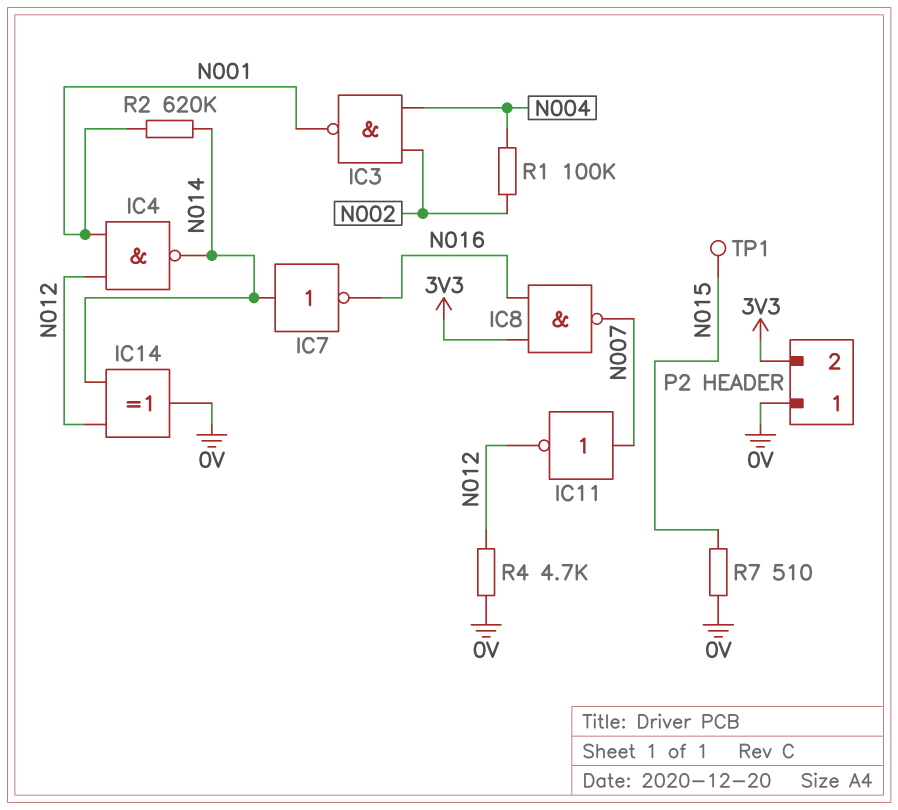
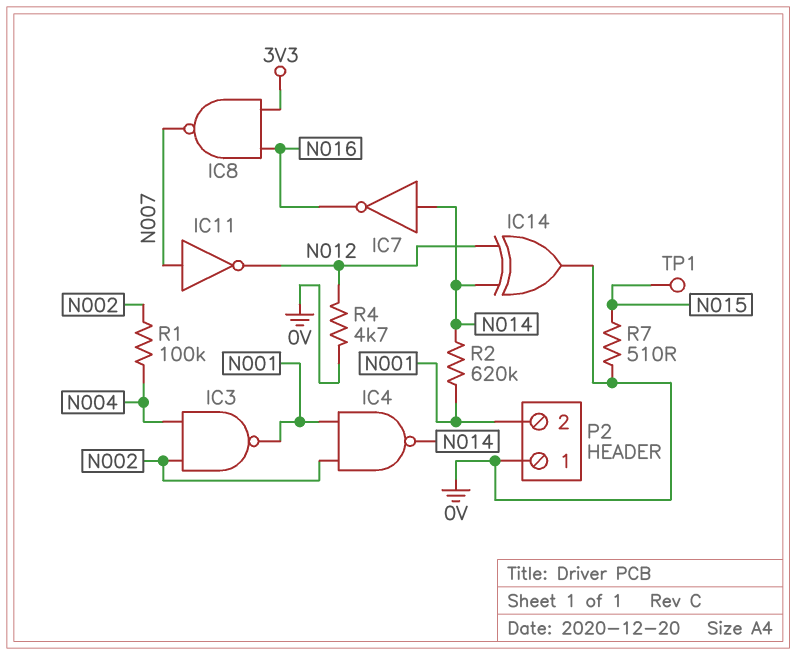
IC4: NAND (in N001, in N012, out N014) -> NAND (in N001, in N002, out N014)
P2 pin 2: 3V3 -> N001

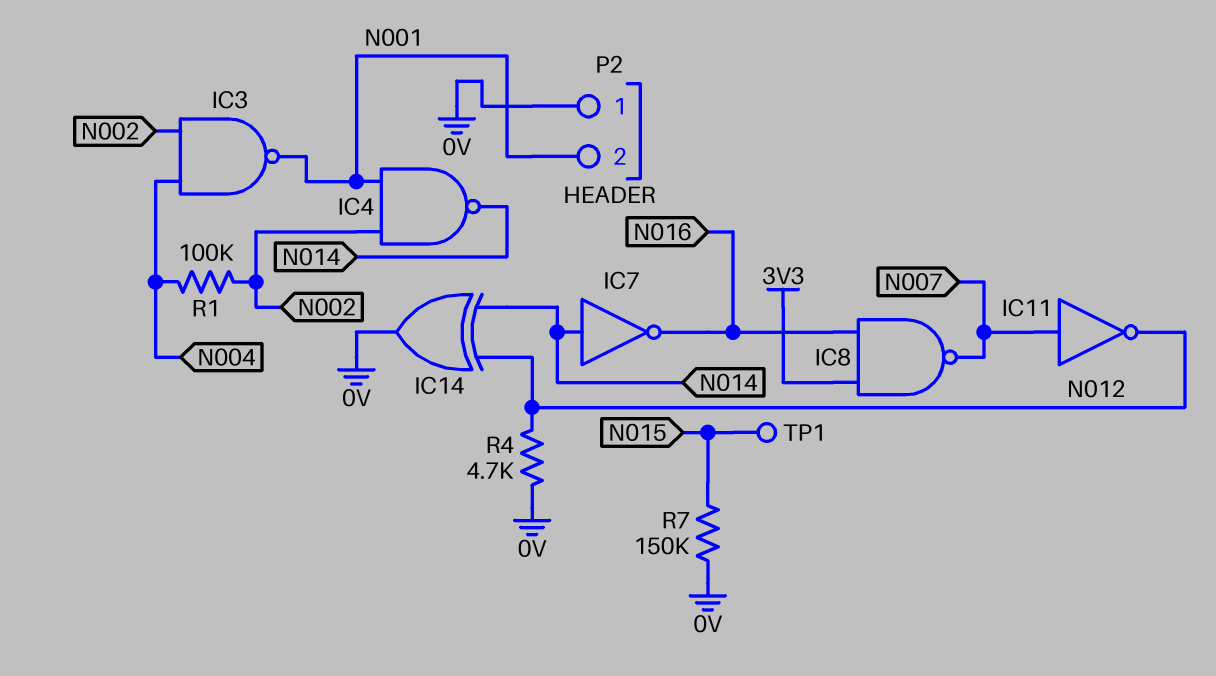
R2: 620k (N001, N014) -> none
R7: 510 (0V, N015) -> 150k (0V, N015)

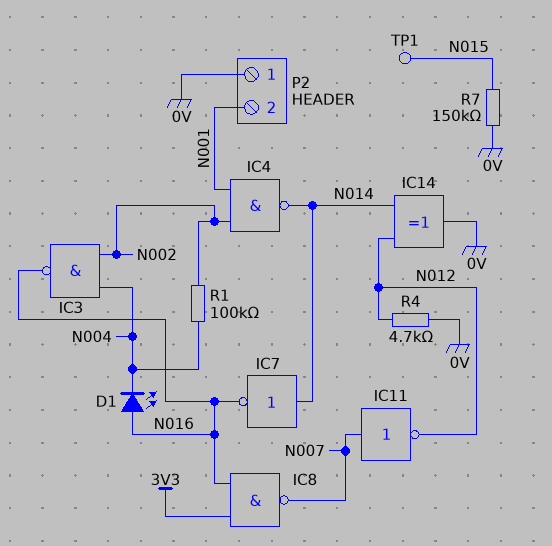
D1: none -> LED (A N016, K N004)
IC3: NAND (in N002, in N004, out N001) -> NAND (in N002, in N004, out N016)

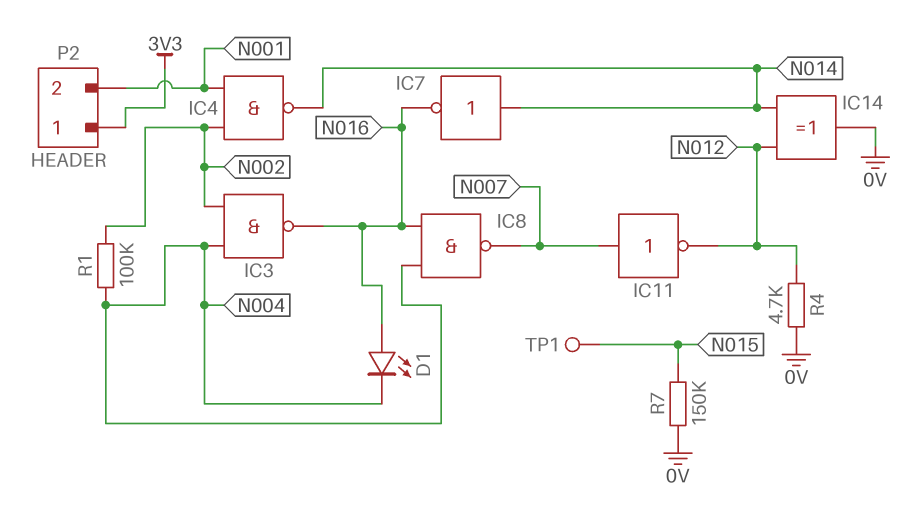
IC8: NAND (in 3V3, in N016, out N007) -> NAND (in N004, in N016, out N007)
P2 pin 1: 0V -> 3V3

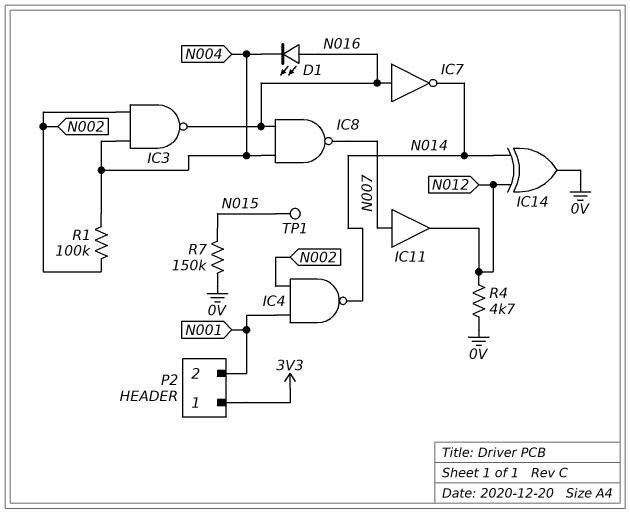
IC7: NOT (in N014, out N016) -> NOT (in N016, out N014)
IC11: NOT (in N007, out N012) -> buffer (in N007, out N012)

